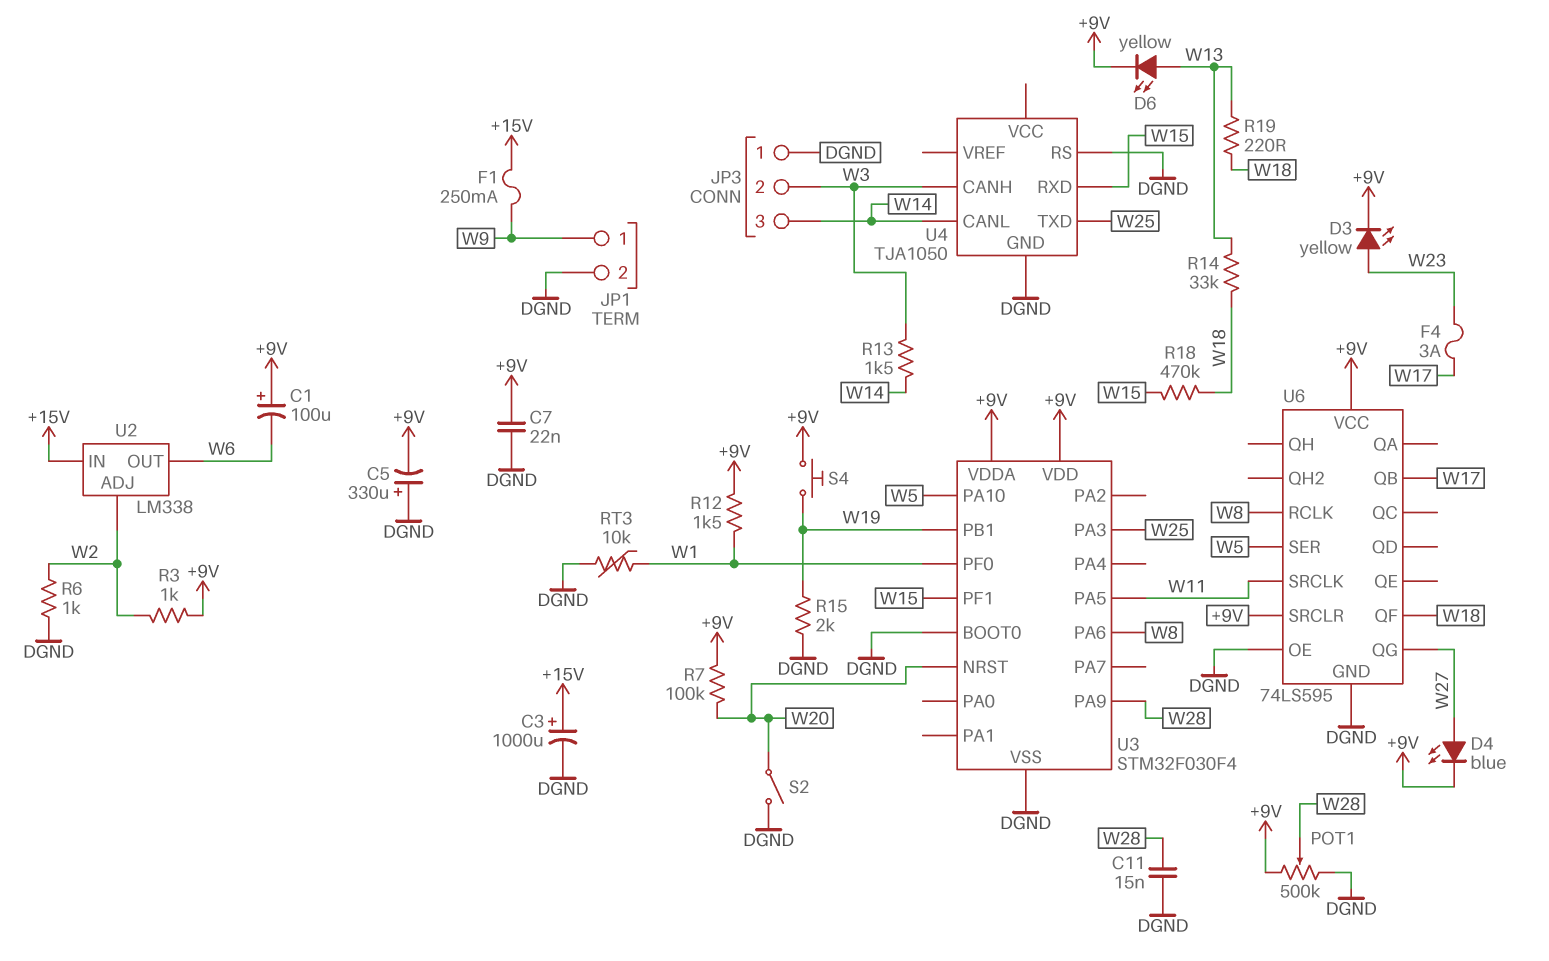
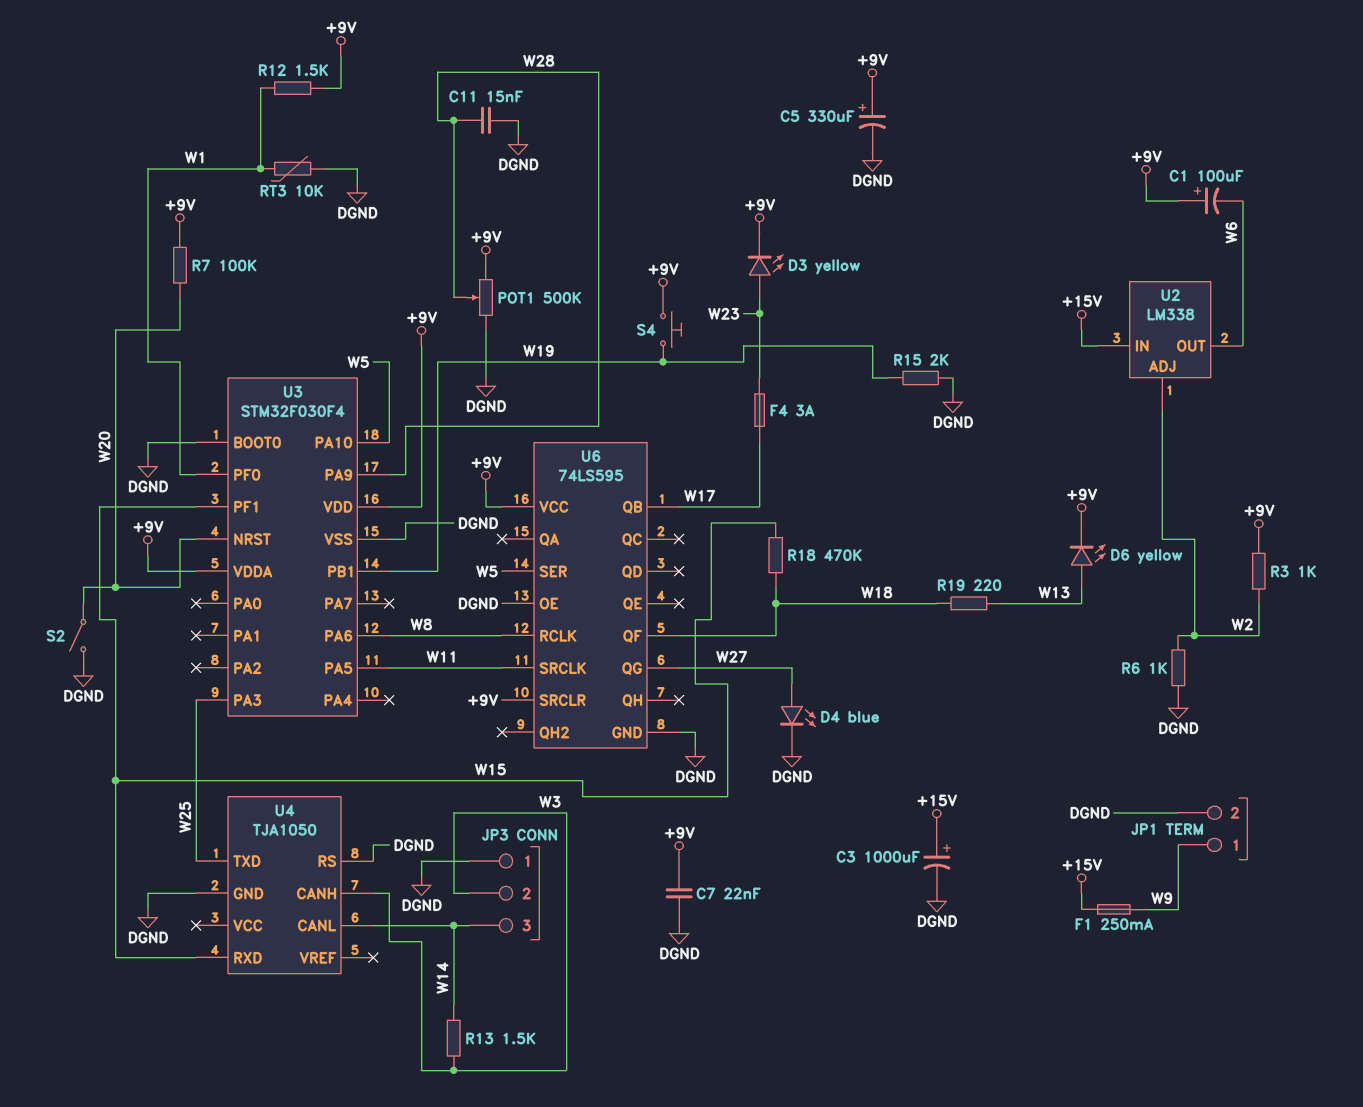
C5: 330uF (plus DGND, minus +9V) -> 330uF (plus +9V, minus DGND)
D4: LED blue (A W27, K +9V) -> LED blue (A W27, K DGND)
R14: 33k (W13, W18) -> none

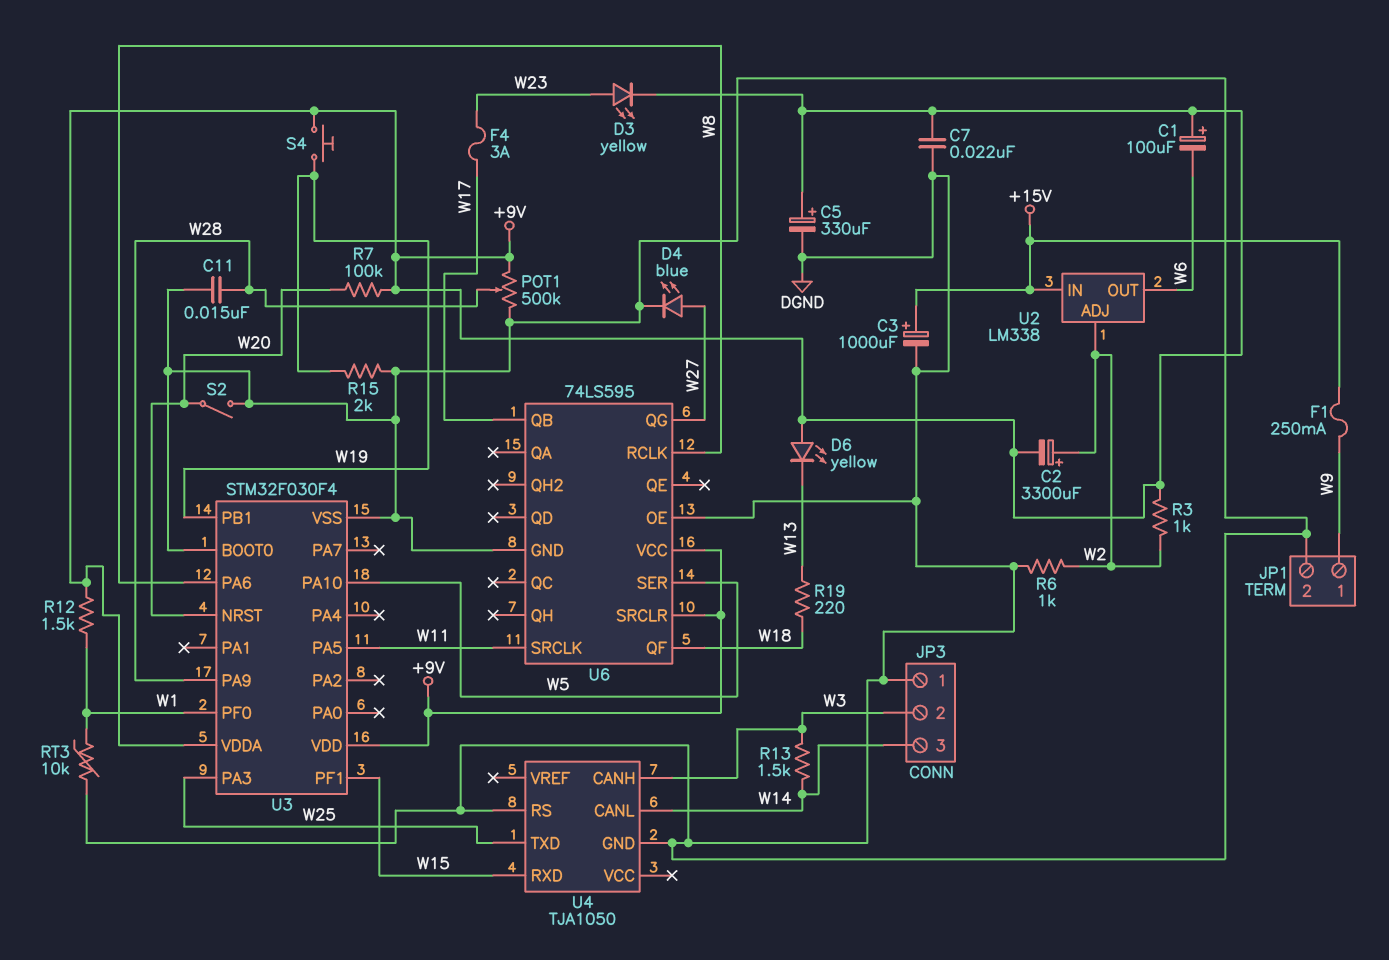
C2: none -> 3300uF (plus W2, minus +9V)
D6: LED yellow (A W13, K +9V) -> LED yellow (A +9V, K W13)
R18: 470k (W15, W18) -> none

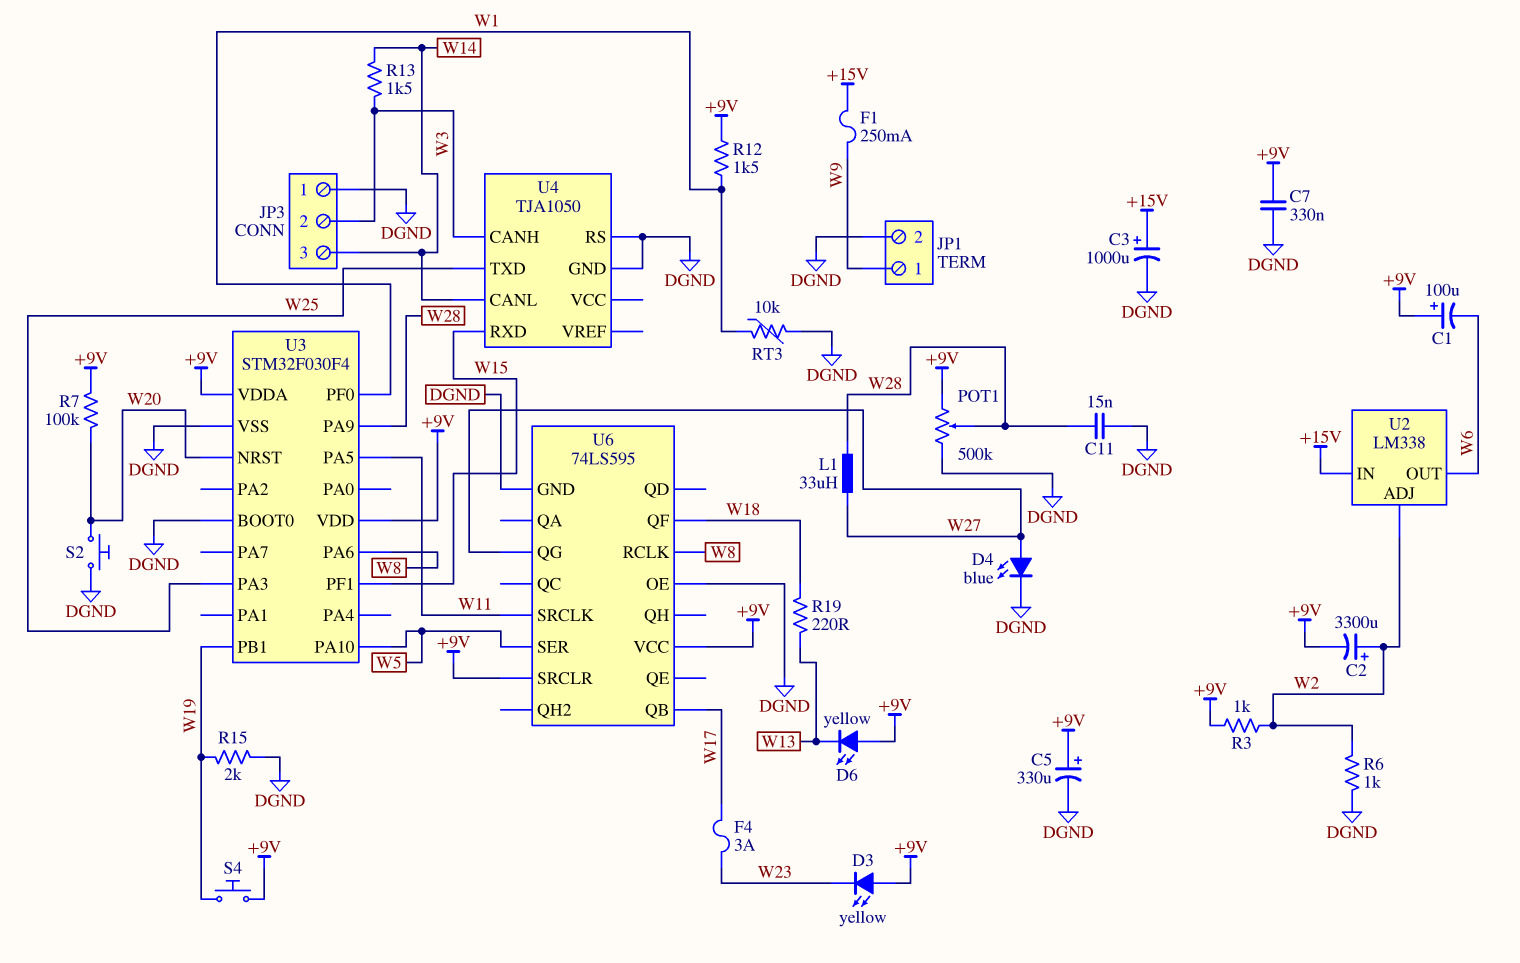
C7: 22nF (+9V, DGND) -> 330nF (+9V, DGND)
D3: LED yellow (A W23, K +9V) -> LED yellow (A +9V, K W23)
L1: none -> 33uH (W27, W28)
S2: switch (DGND, W20) -> button (DGND, W20)

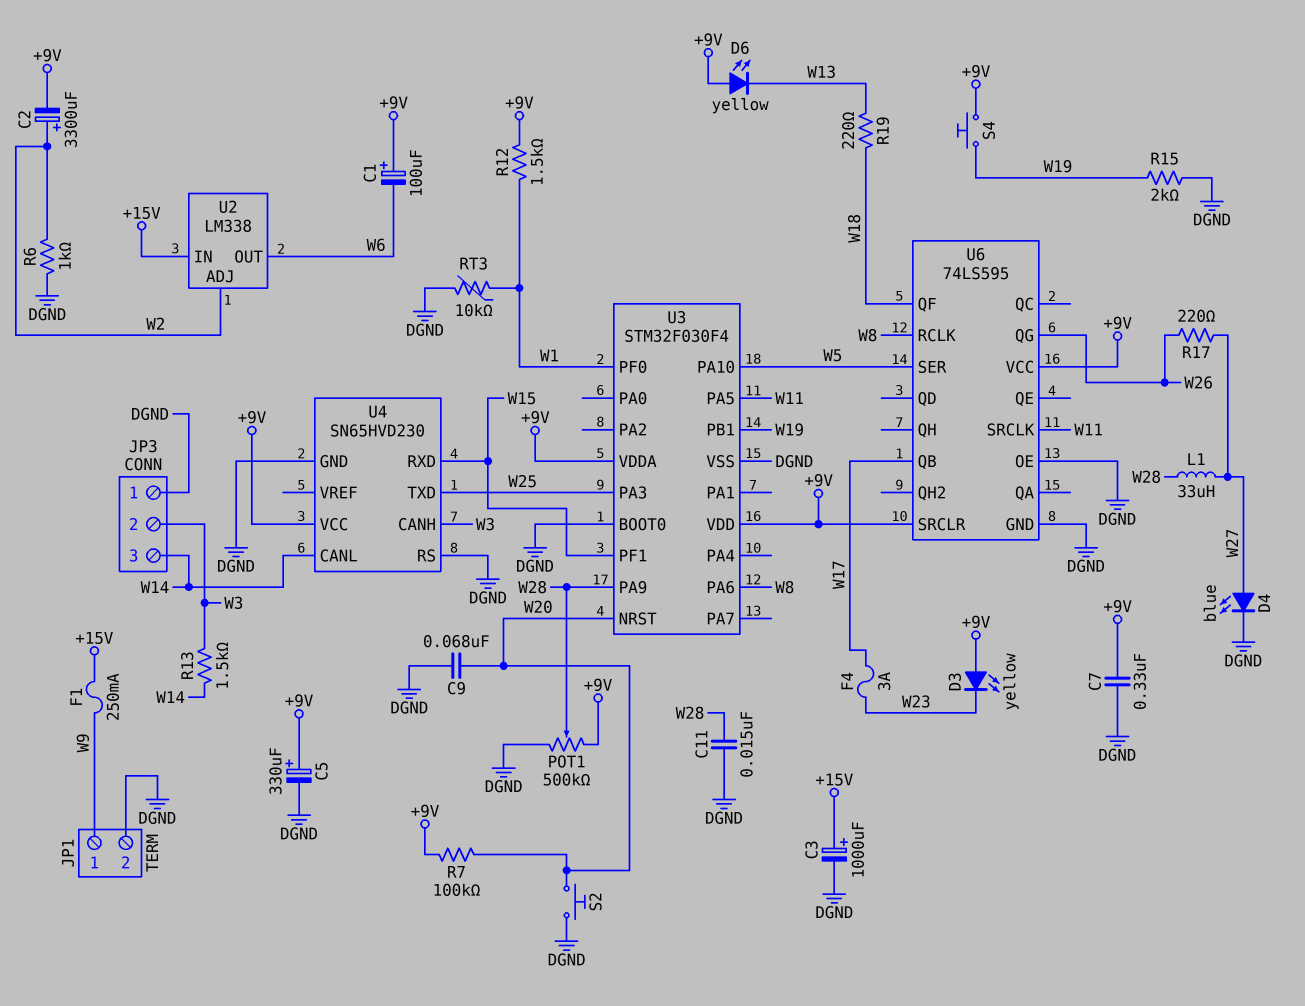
C9: none -> 68nF (DGND, W20)
R3: 1k (+9V, W2) -> none
R17: none -> 220 (W26, W27)
U4: TJA1050 -> SN65HVD230
U4 pin VCC: none -> +9V
U6 pin QG: W27 -> W26

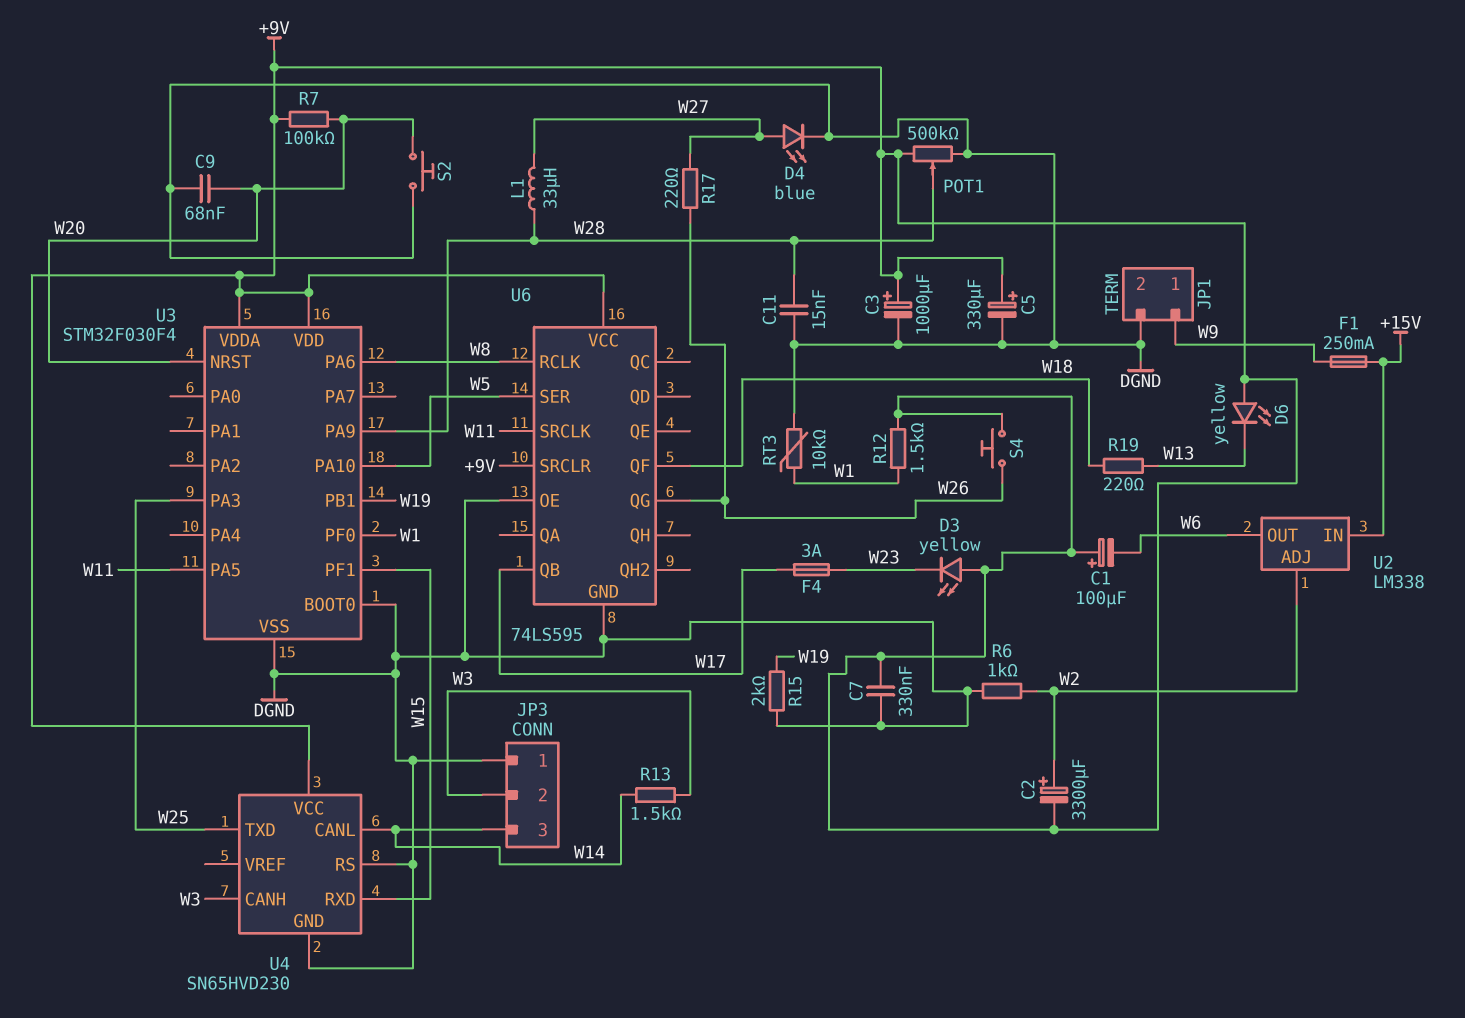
C3: 1000uF (plus +15V, minus DGND) -> 1000uF (plus +9V, minus DGND)
S4: button (+9V, W19) -> button (+9V, W26)

